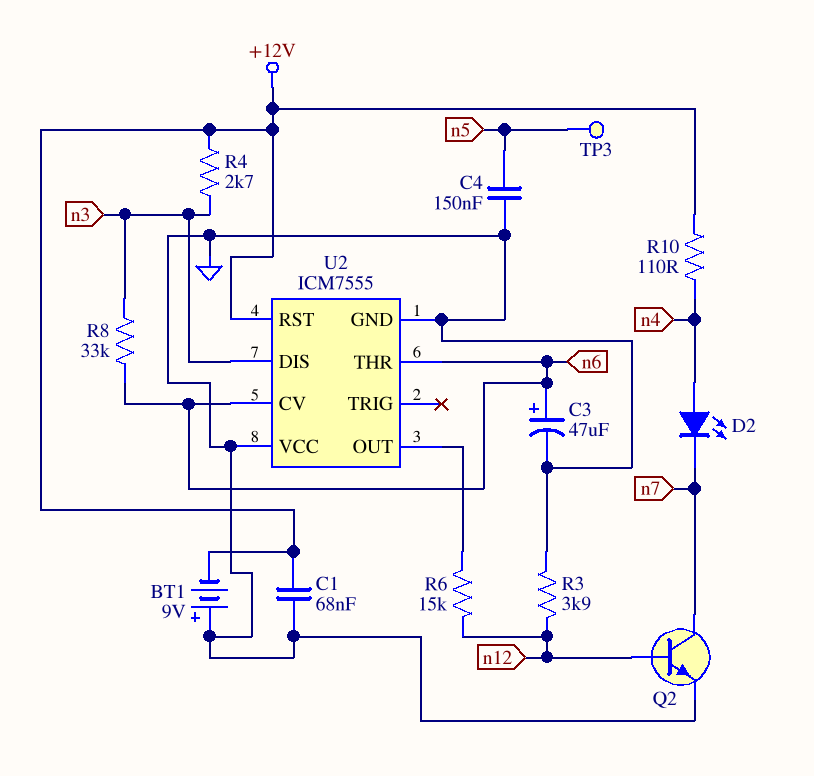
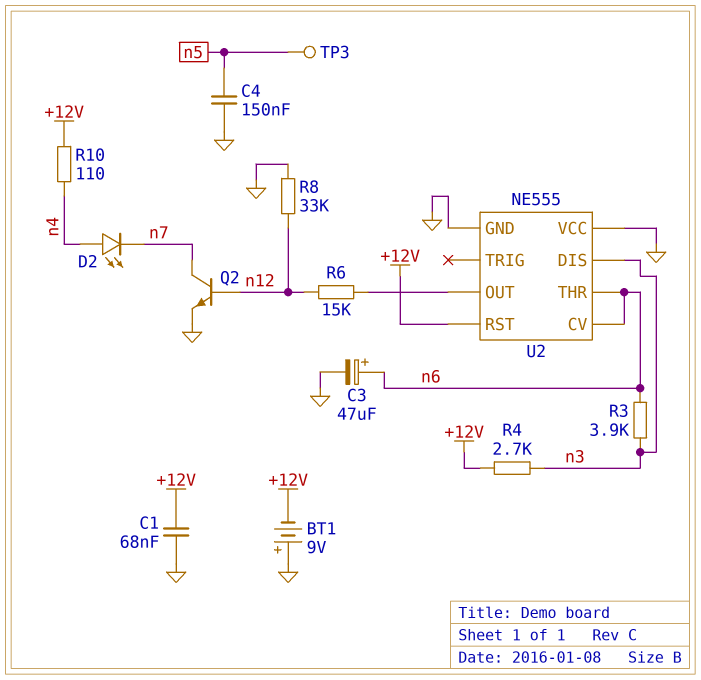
R3: 3.9k (GND, n12) -> 3.9k (n3, n6)
R8: 33k (n3, n6) -> 33k (GND, n12)
U2: ICM7555 -> NE555

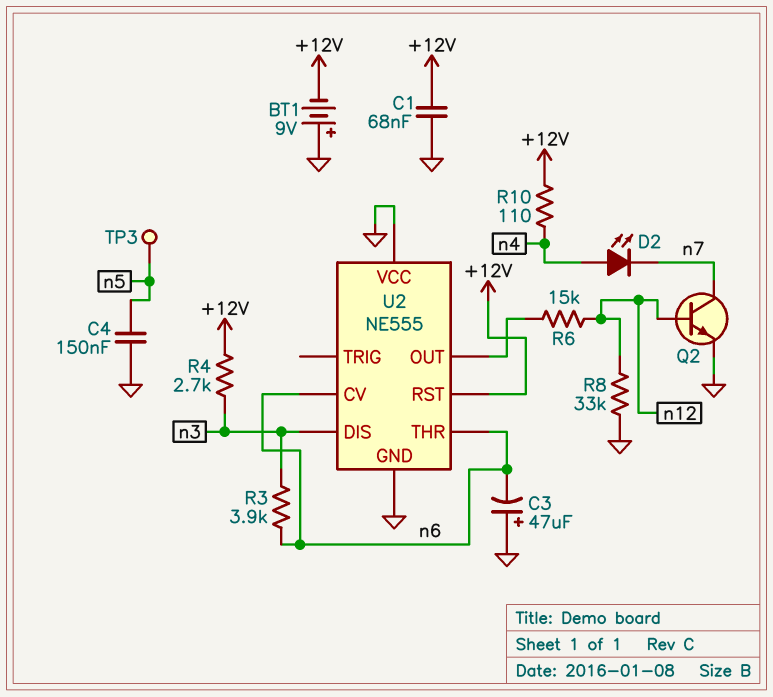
C3: 47uF (plus n6, minus GND) -> 47uF (plus GND, minus n6)

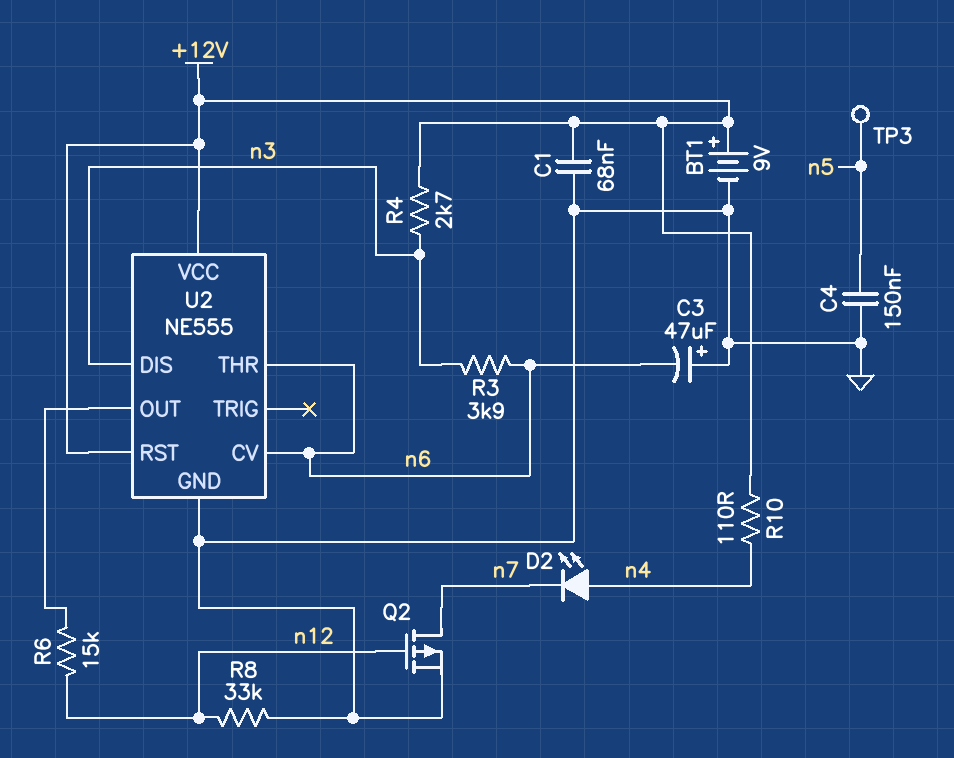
BT1: 9V (plus GND, minus +12V) -> 9V (plus +12V, minus GND)
Q2: NPN (B n12, C n7, E GND) -> PMOS (G n12, D n7, S GND)
U2 pin VCC: GND -> +12V

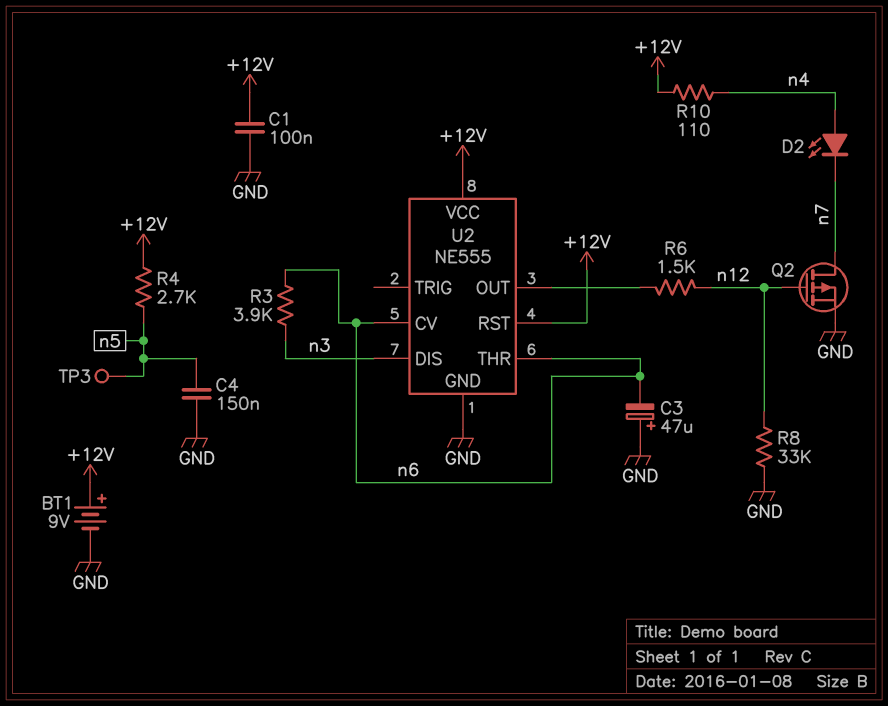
C1: 68nF (+12V, GND) -> 100nF (+12V, GND)
R4: 2.7k (+12V, n3) -> 2.7k (+12V, n5)
R6: 15k (U2/OUT, n12) -> 1.5k (U2/OUT, n12)

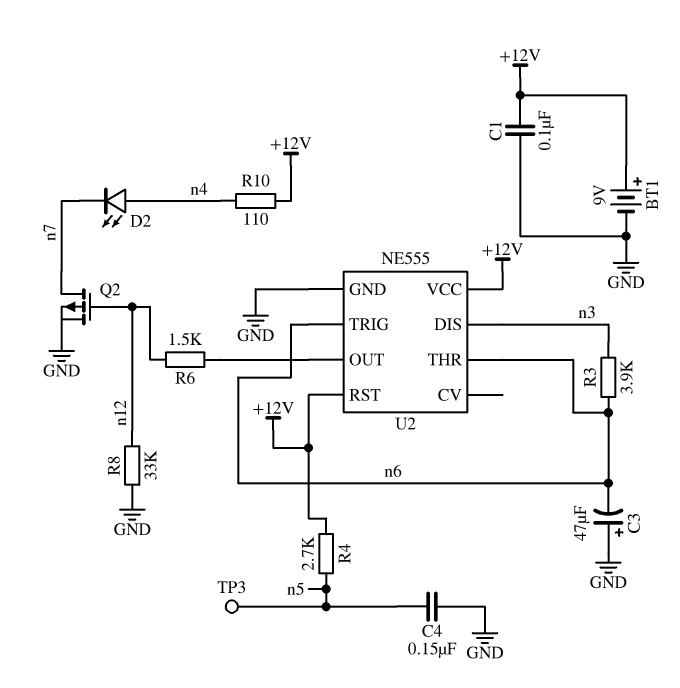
U2 pin CV: n6 -> none
U2 pin TRIG: none -> n6

